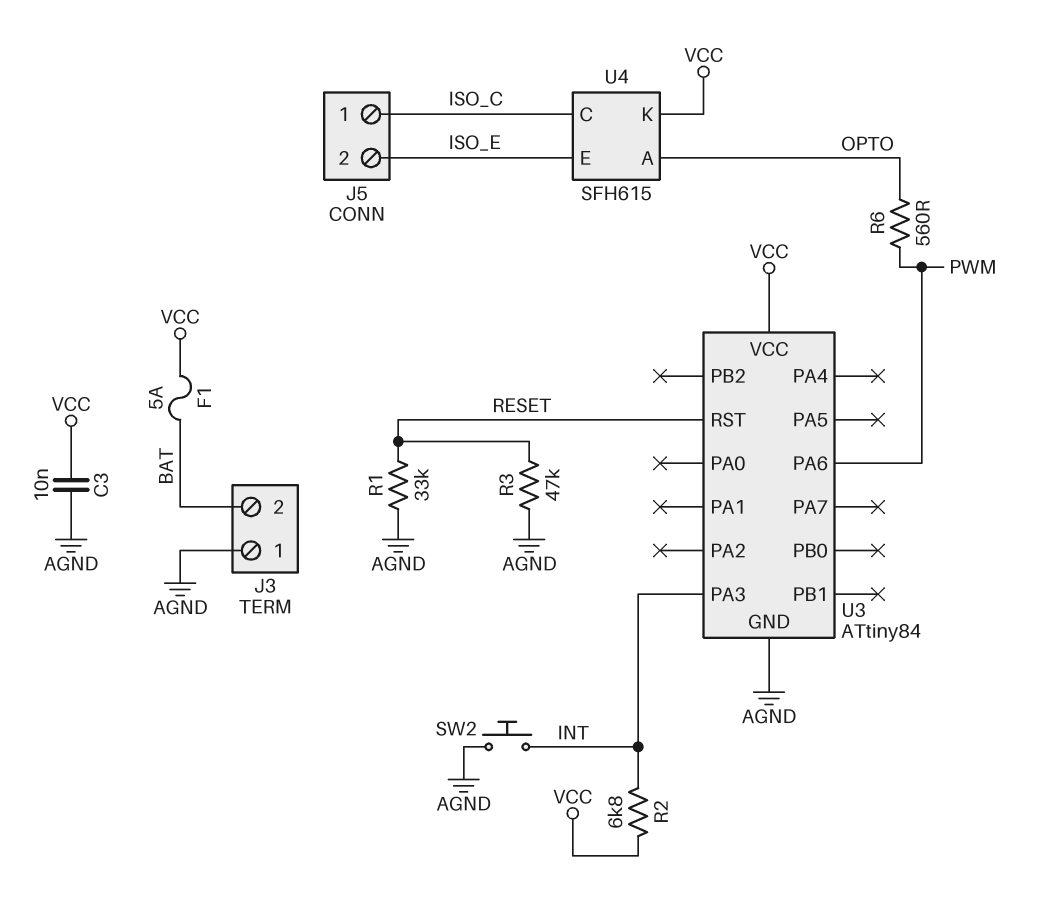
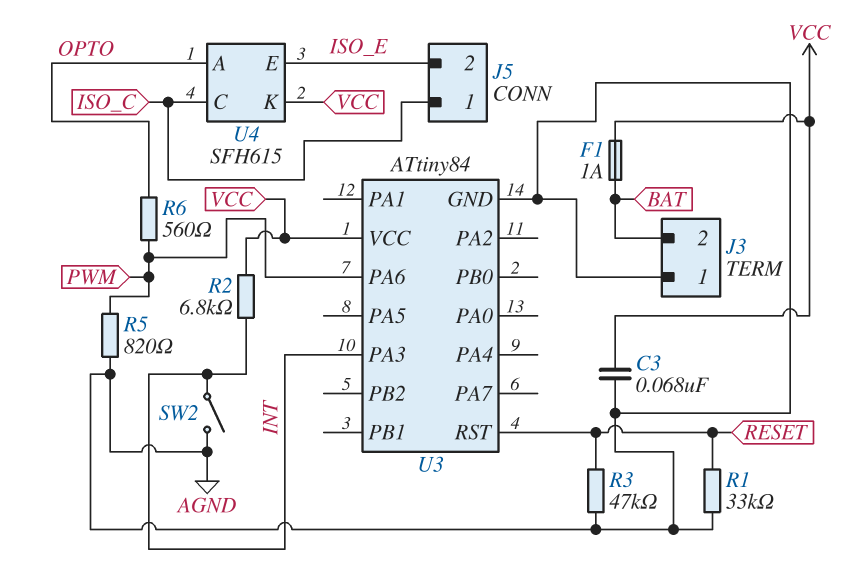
C3: 10nF (AGND, VCC) -> 68nF (AGND, VCC)
F1: 5A (BAT, VCC) -> 1A (BAT, VCC)
R5: none -> 820 (AGND, PWM)
SW2: button (AGND, INT) -> switch (AGND, INT)

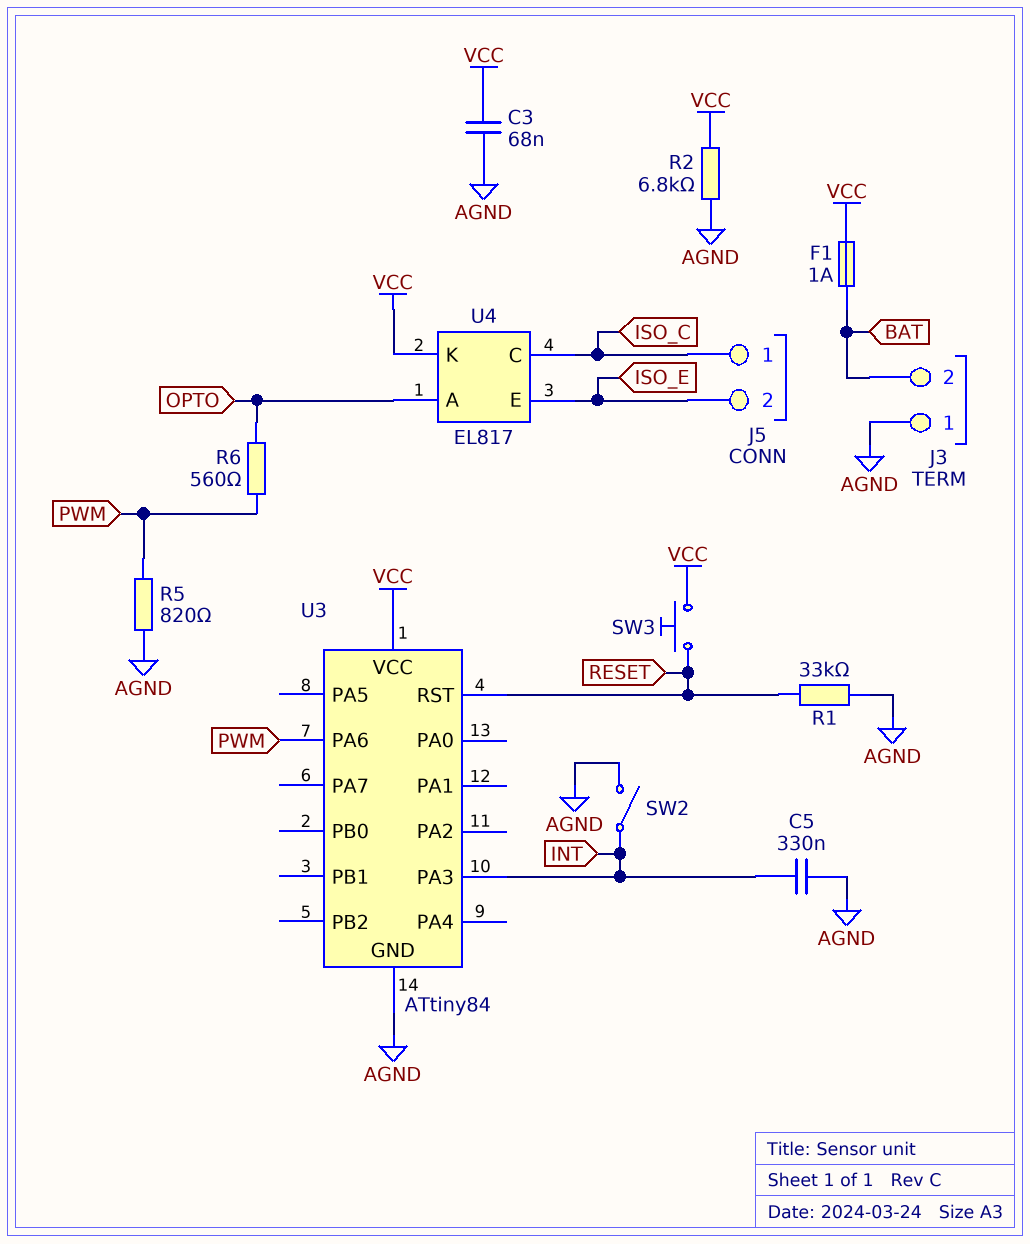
C5: none -> 330nF (AGND, INT)
R2: 6.8k (INT, VCC) -> 6.8k (AGND, VCC)
R3: 47k (AGND, RESET) -> none
SW3: none -> button (RESET, VCC)
U4: SFH615 -> EL817

